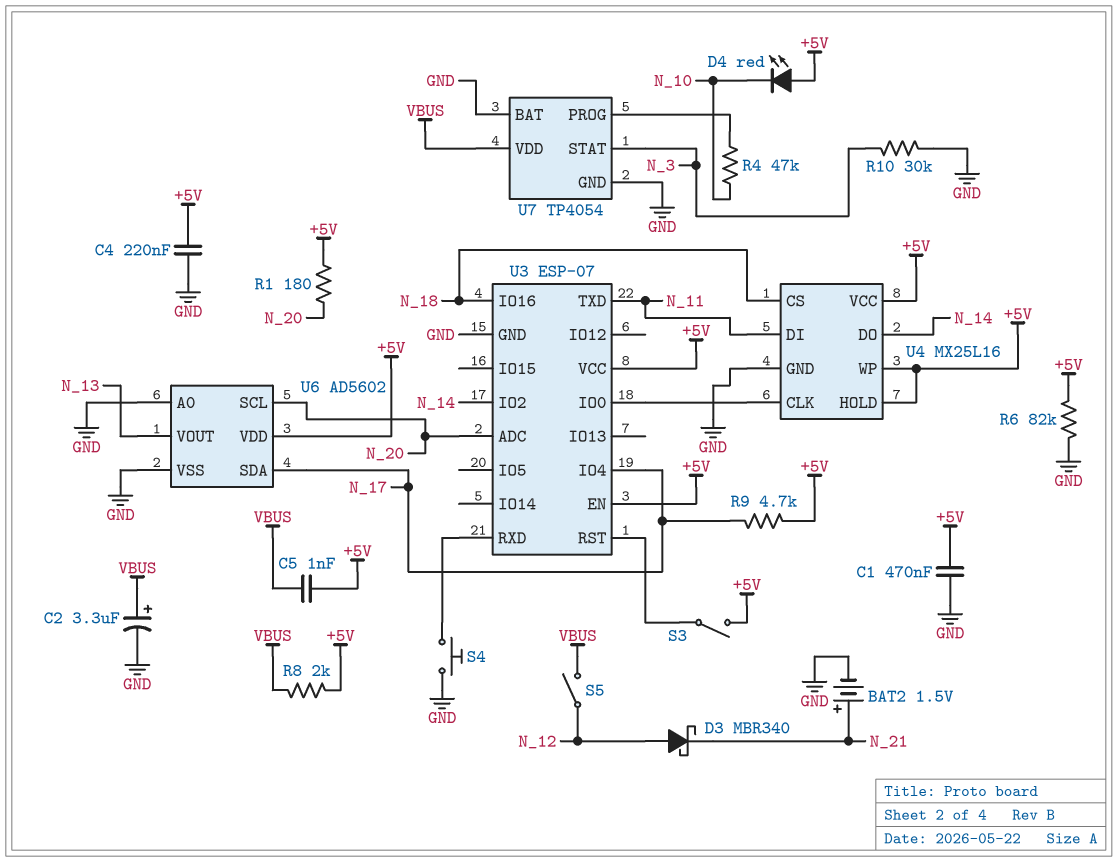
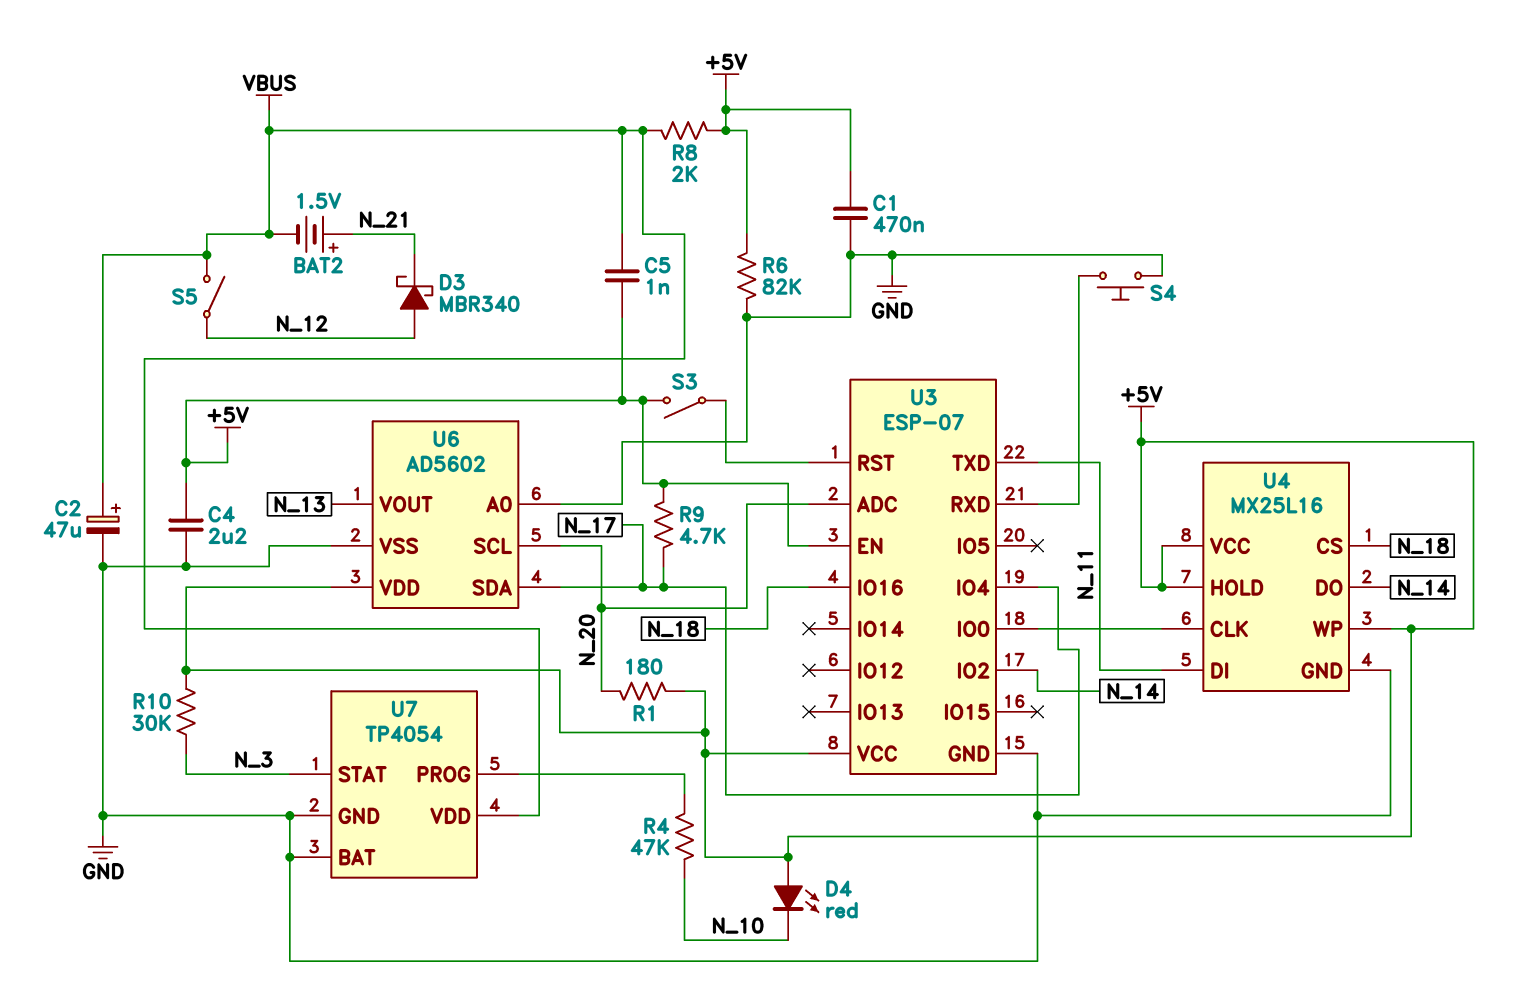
BAT2: 1.5V (plus N_21, minus GND) -> 1.5V (plus N_21, minus VBUS)
C2: 3.3uF (plus VBUS, minus GND) -> 47uF (plus VBUS, minus GND)
C4: 220nF (+5V, GND) -> 2.2uF (+5V, GND)
R10: 30k (GND, N_3) -> 30k (+5V, N_3)

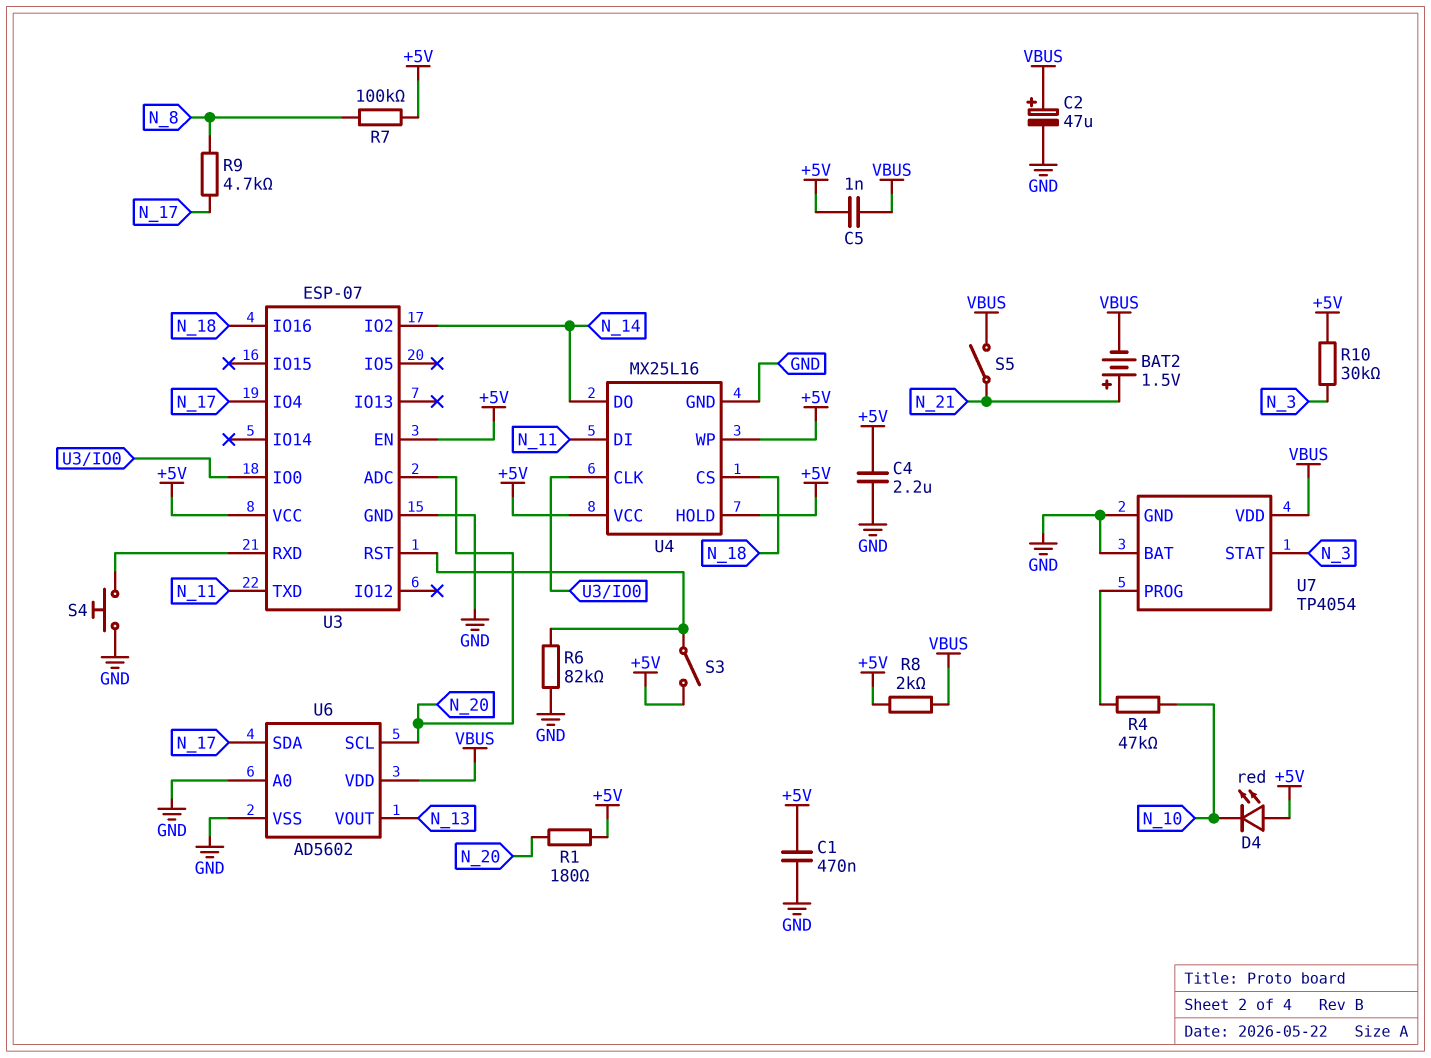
D3: schottky MBR340 (A N_12, K N_21) -> none
R6: 82k (+5V, GND) -> 82k (GND, U3/RST)
R7: none -> 100k (+5V, N_8)
R9: 4.7k (+5V, N_17) -> 4.7k (N_8, N_17)
S5: switch (N_12, VBUS) -> switch (N_21, VBUS)
U6 pin VDD: +5V -> VBUS

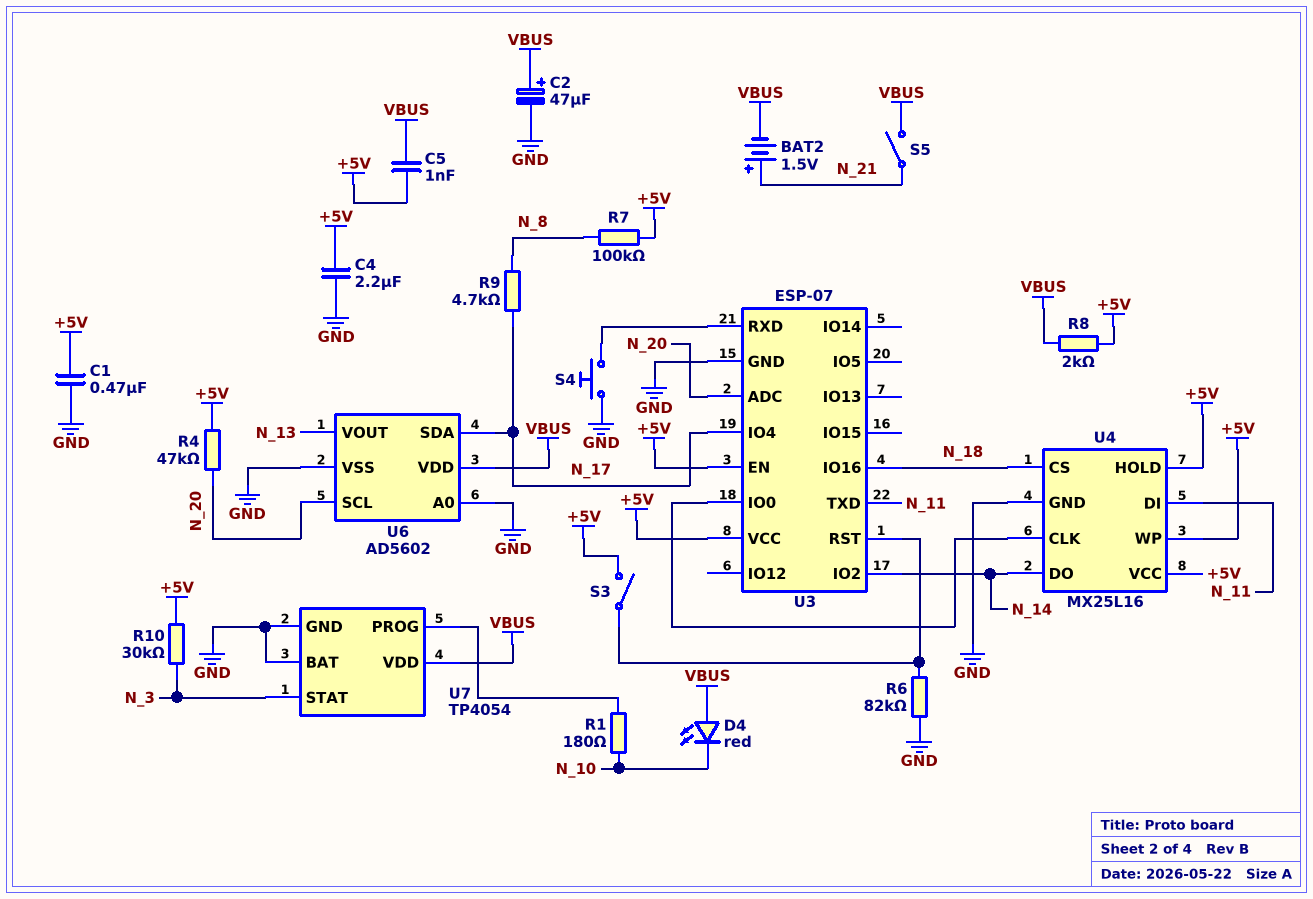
D4: LED red (A +5V, K N_10) -> LED red (A VBUS, K N_10)
R1: 180 (+5V, N_20) -> 180 (N_10, U7/PROG)
R4: 47k (N_10, U7/PROG) -> 47k (+5V, N_20)

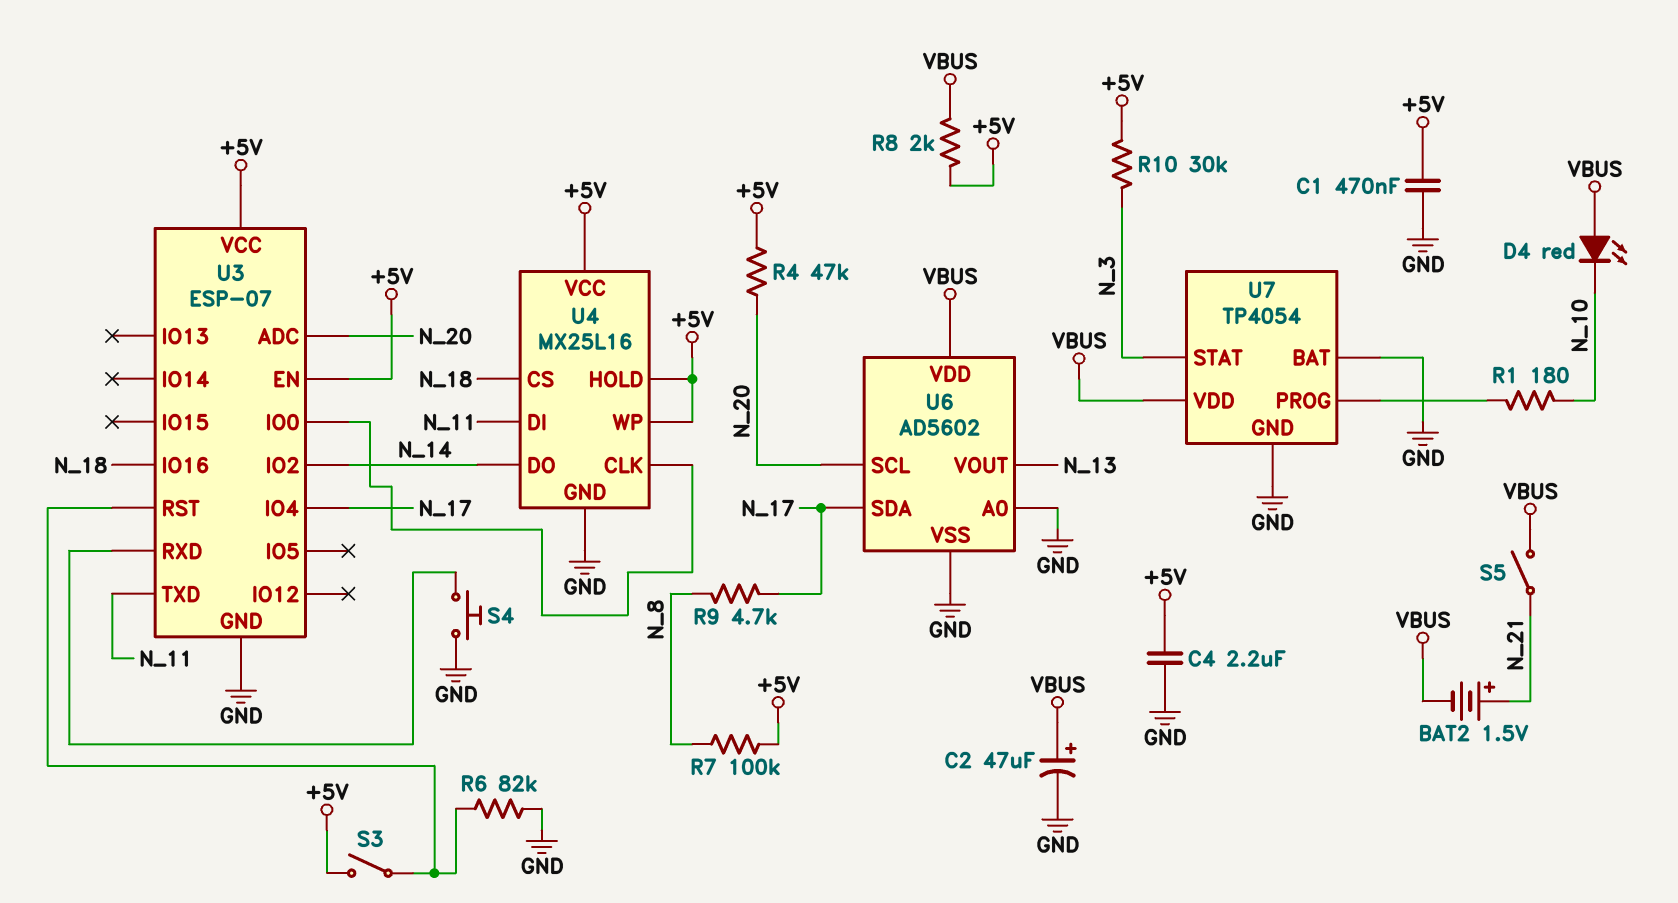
C5: 1nF (+5V, VBUS) -> none

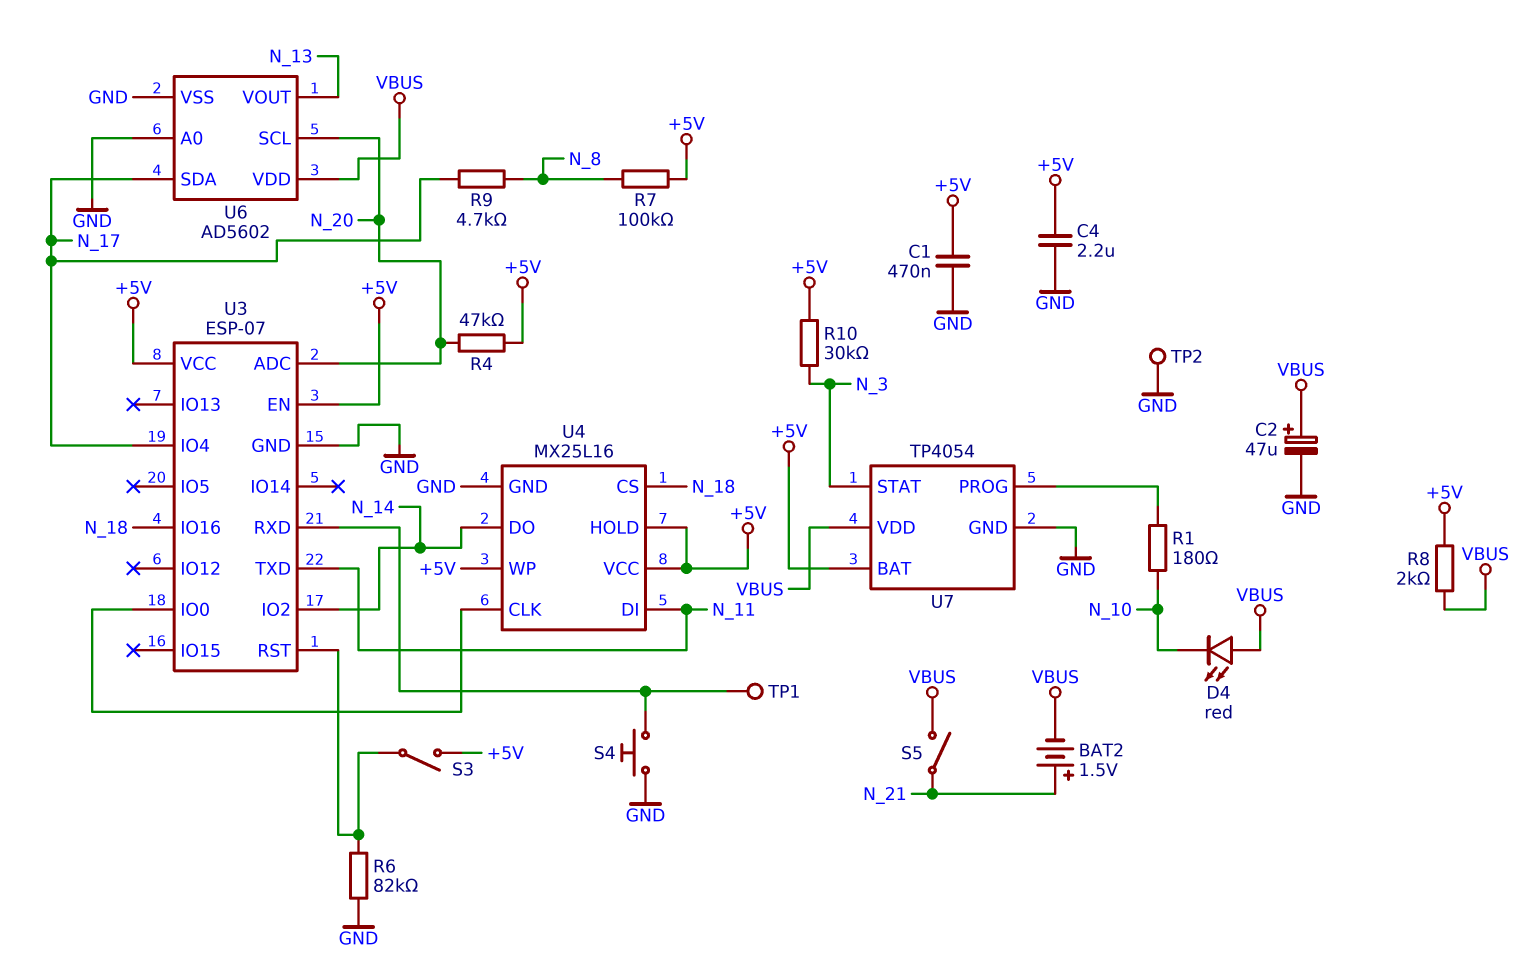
TP1: none -> test point (U3/RXD)
TP2: none -> test point (GND)
U7 pin BAT: GND -> +5V

